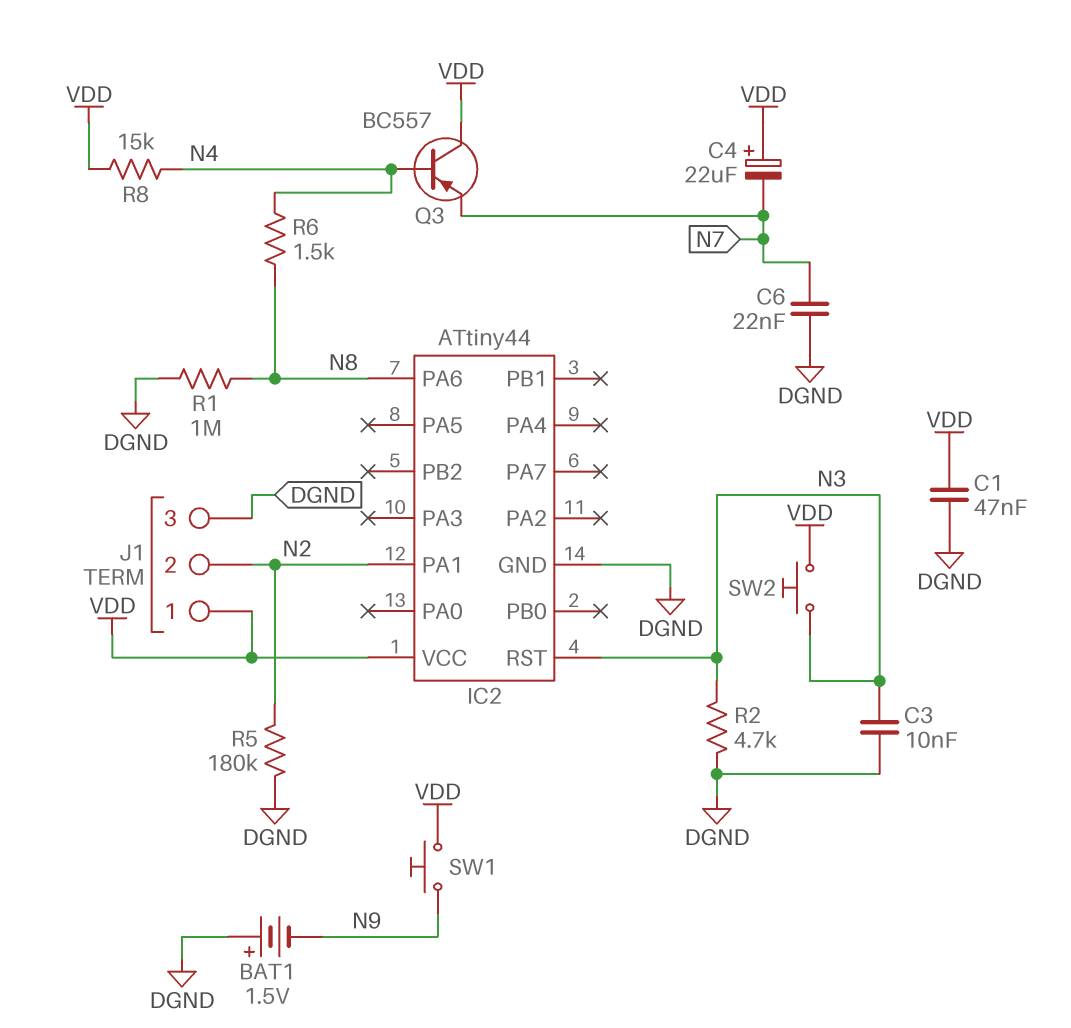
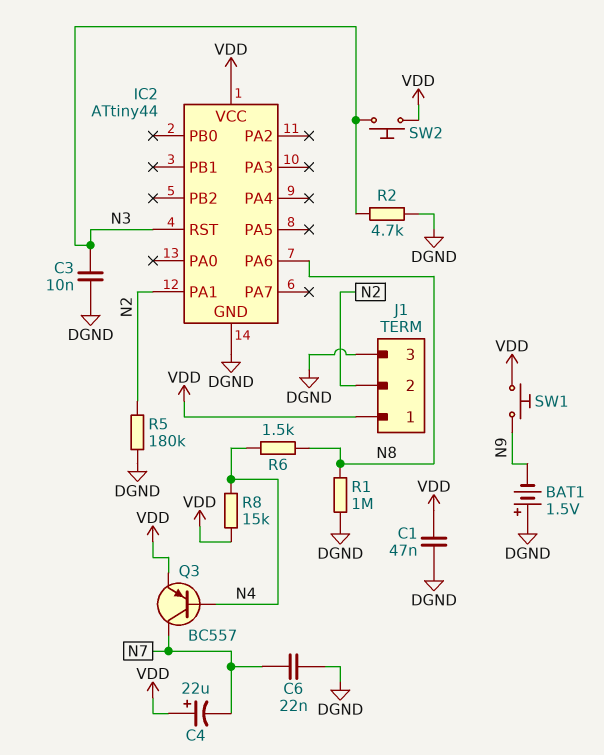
Q3: PNP BC557 (B N4, C VDD, E N7) -> PNP BC557 (B N4, C N7, E VDD)

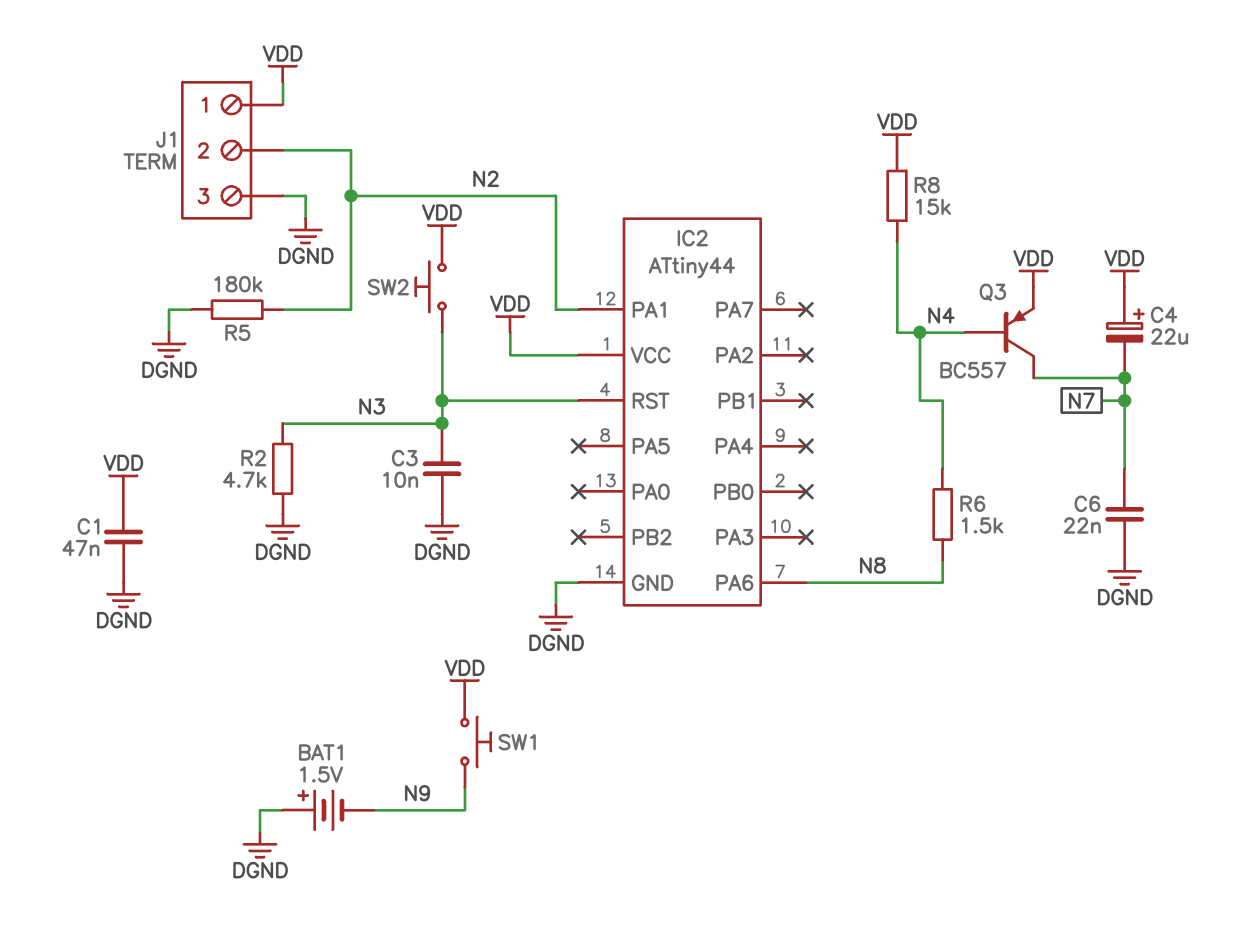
R1: 1M (DGND, N8) -> none

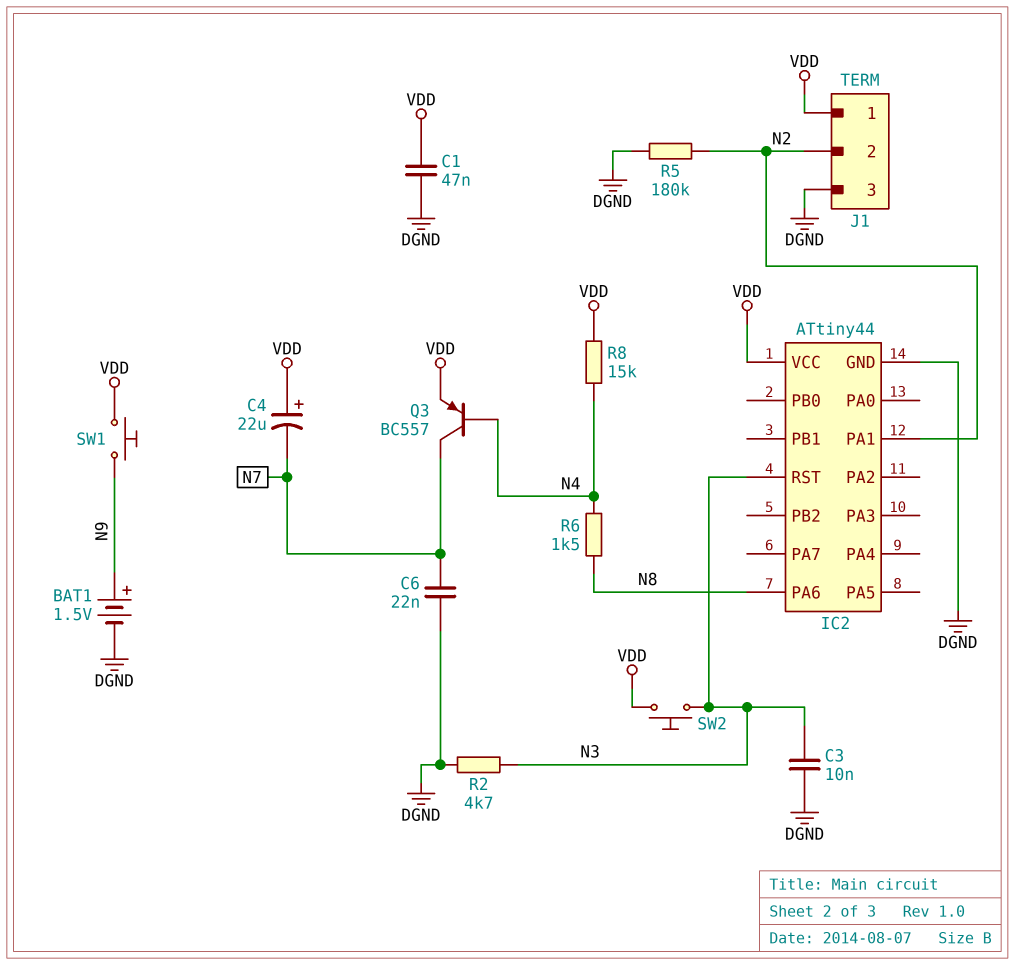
BAT1: 1.5V (plus DGND, minus N9) -> 1.5V (plus N9, minus DGND)

